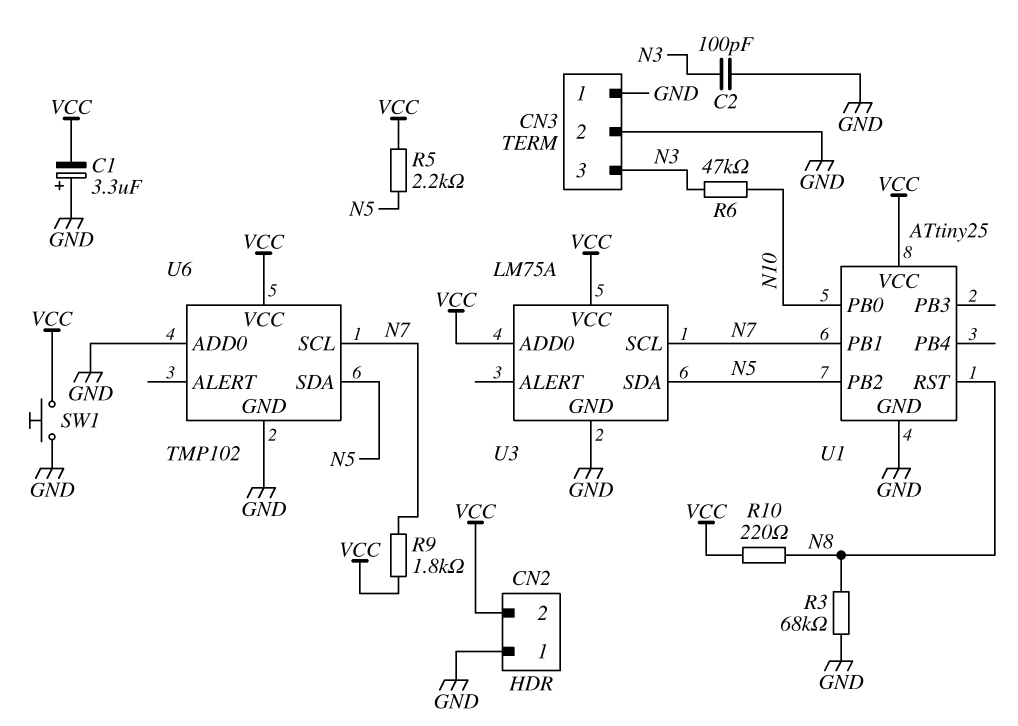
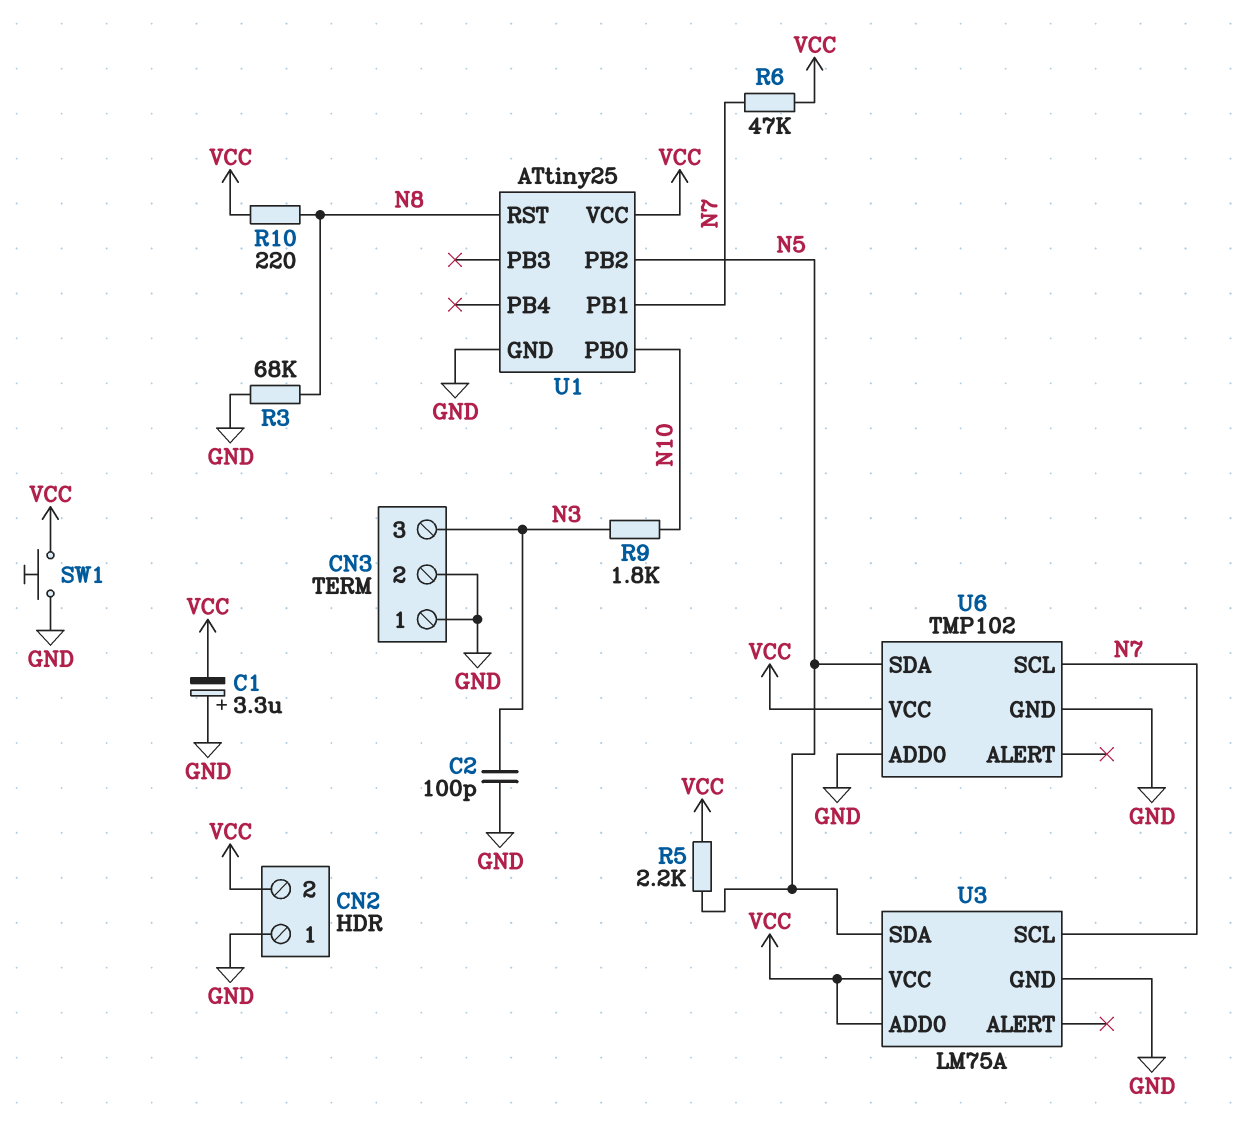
R6: 47k (N3, N10) -> 47k (N7, VCC)
R9: 1.8k (N7, VCC) -> 1.8k (N3, N10)

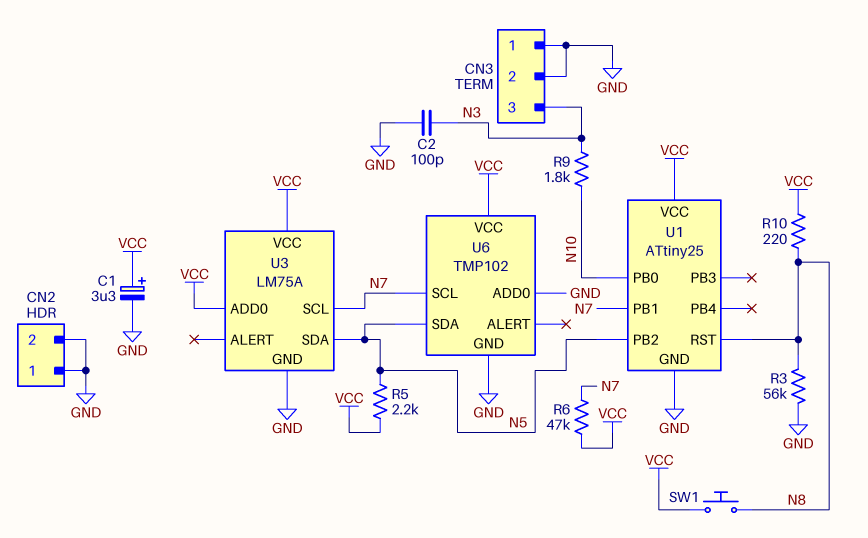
C1: 3.3uF (plus GND, minus VCC) -> 3.3uF (plus VCC, minus GND)
CN2 pin 2: VCC -> GND
R3: 68k (GND, N8) -> 56k (GND, N8)
SW1: button (GND, VCC) -> button (N8, VCC)

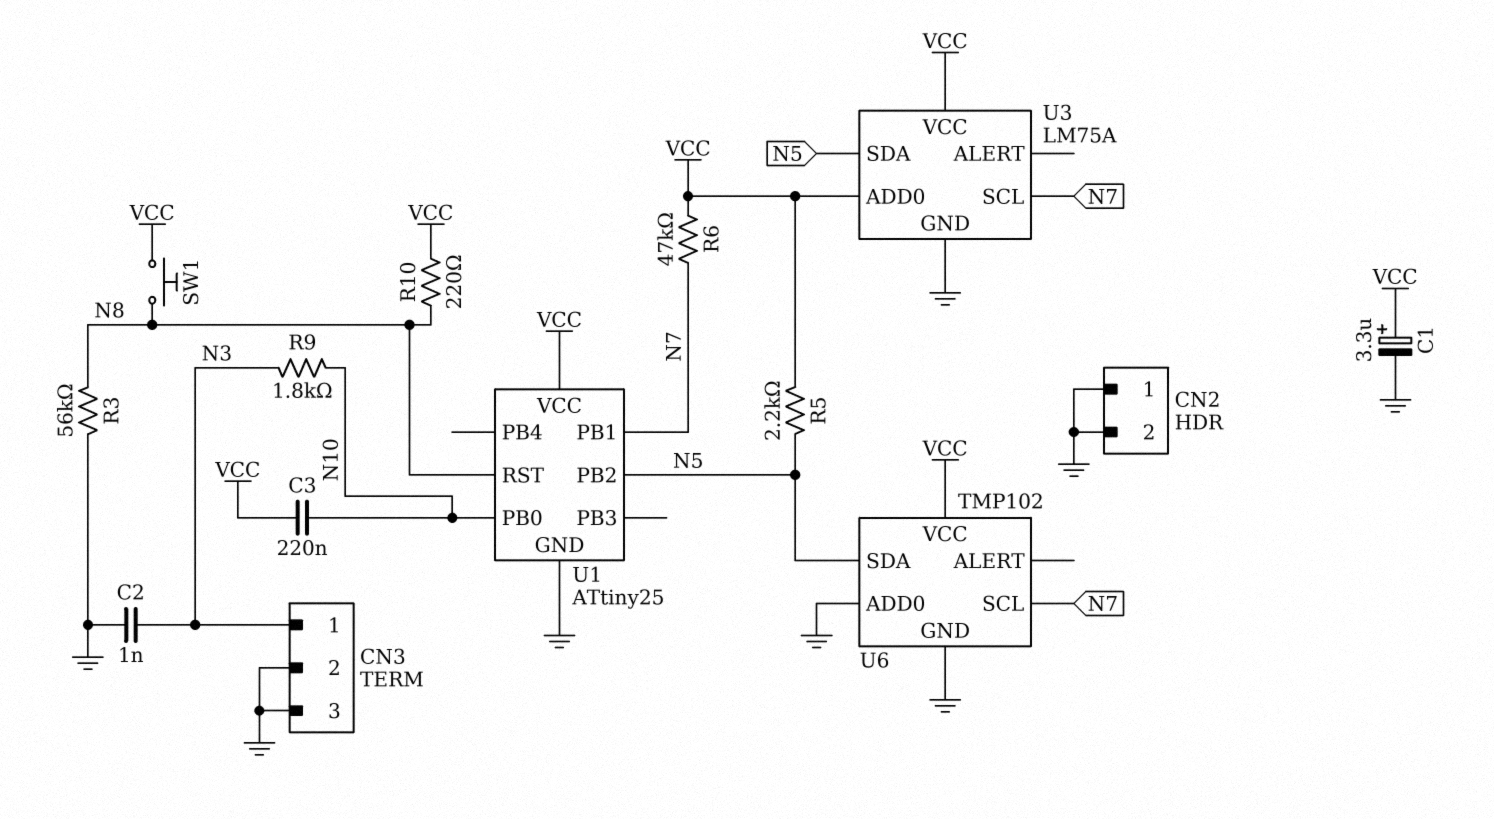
C2: 100pF (GND, N3) -> 1nF (GND, N3)
C3: none -> 220nF (N10, VCC)
CN3 pin 1: GND -> N3
CN3 pin 3: N3 -> GND

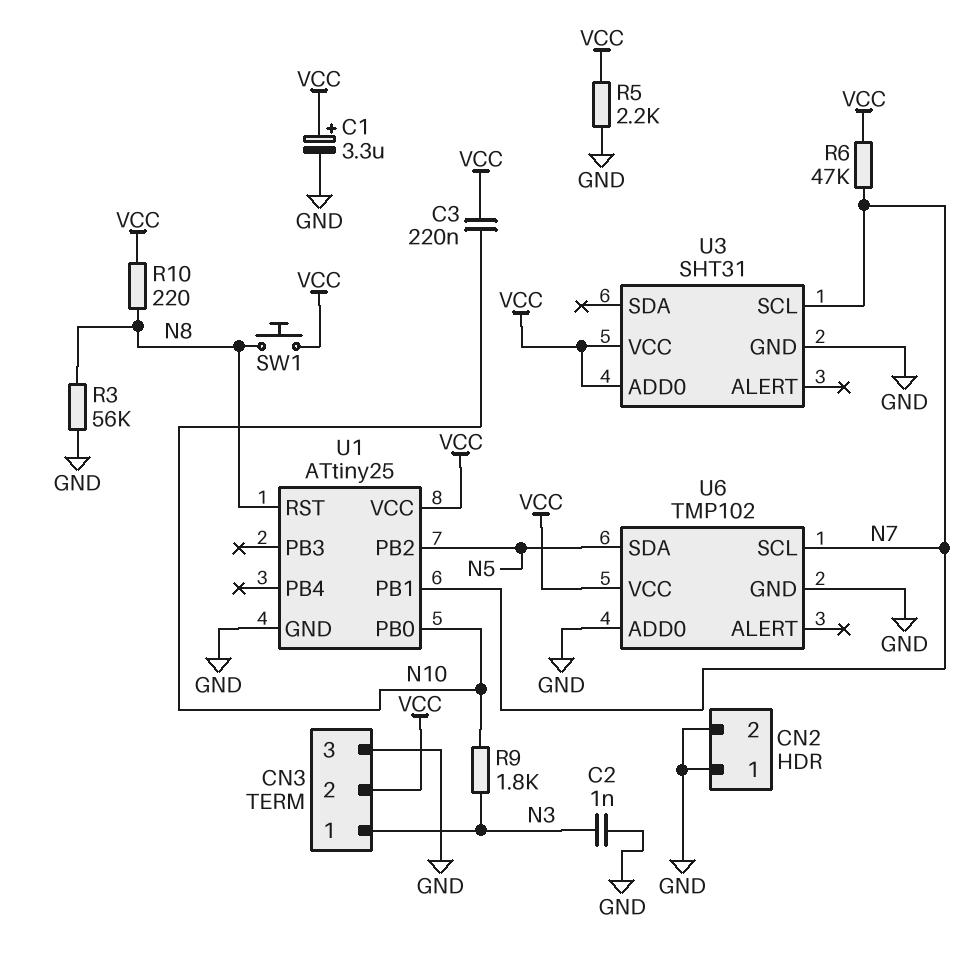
CN3 pin 2: GND -> VCC
R5: 2.2k (N5, VCC) -> 2.2k (GND, VCC)
U3: LM75A -> SHT31
U3 pin SDA: N5 -> none

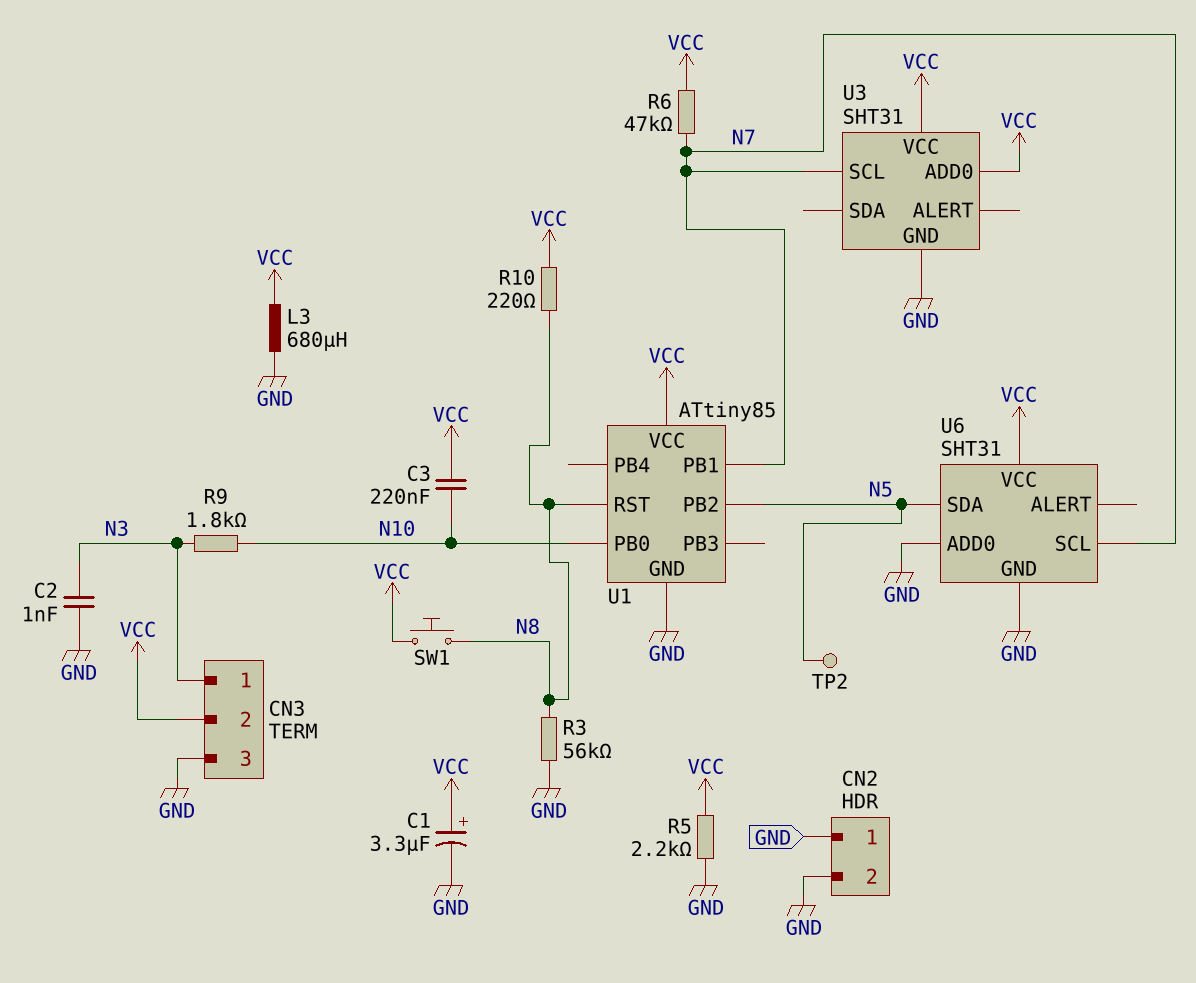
L3: none -> 680uH (GND, VCC)
TP2: none -> test point (N5)
U1: ATtiny25 -> ATtiny85
U6: TMP102 -> SHT31

